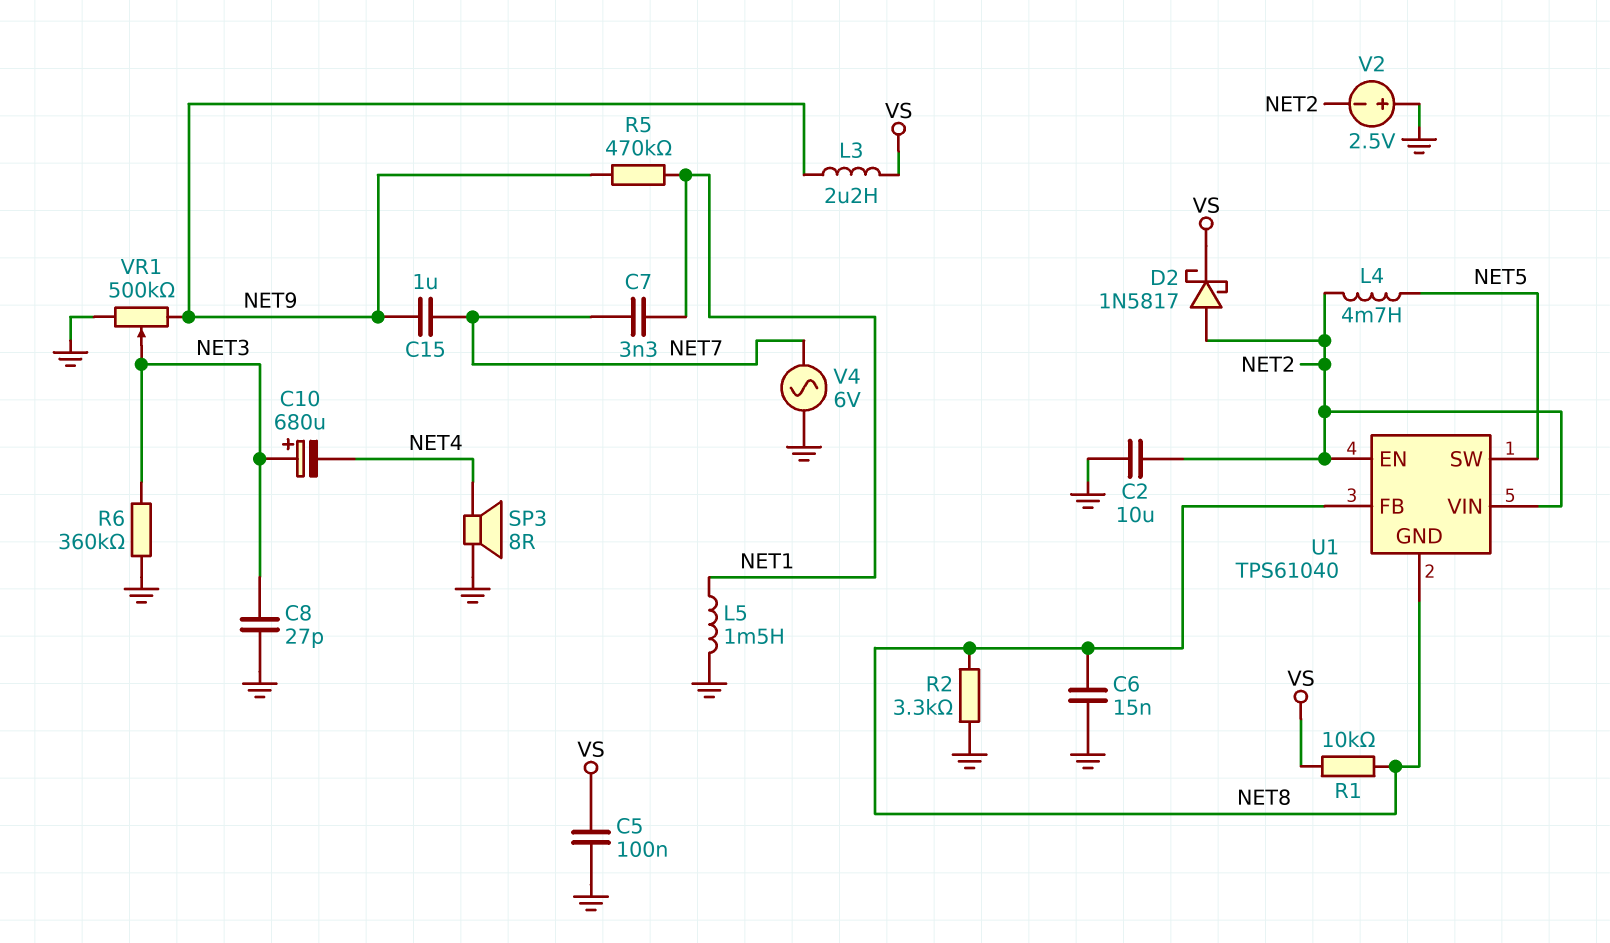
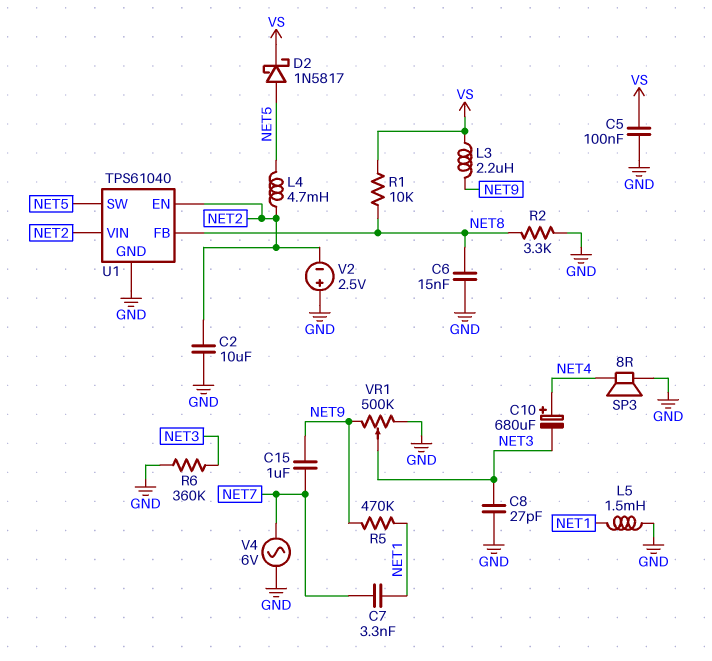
C10: 680uF (plus NET3, minus NET4) -> 680uF (plus NET4, minus NET3)
D2: schottky 1N5817 (A NET2, K VS) -> schottky 1N5817 (A NET5, K VS)
U1 pin GND: NET8 -> GND

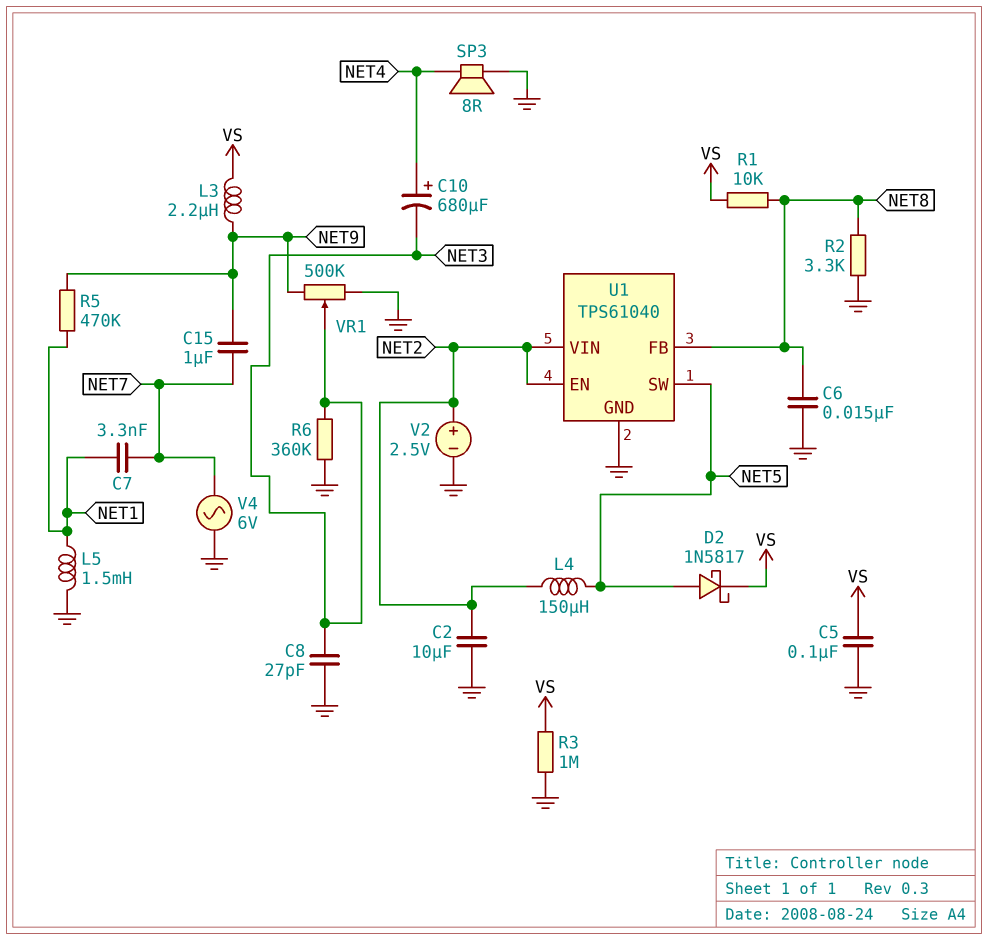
L4: 4.7mH (NET2, NET5) -> 150uH (NET2, NET5)
R3: none -> 1M (GND, VS)
V2: 2.5V (plus GND, minus NET2) -> 2.5V (plus NET2, minus GND)

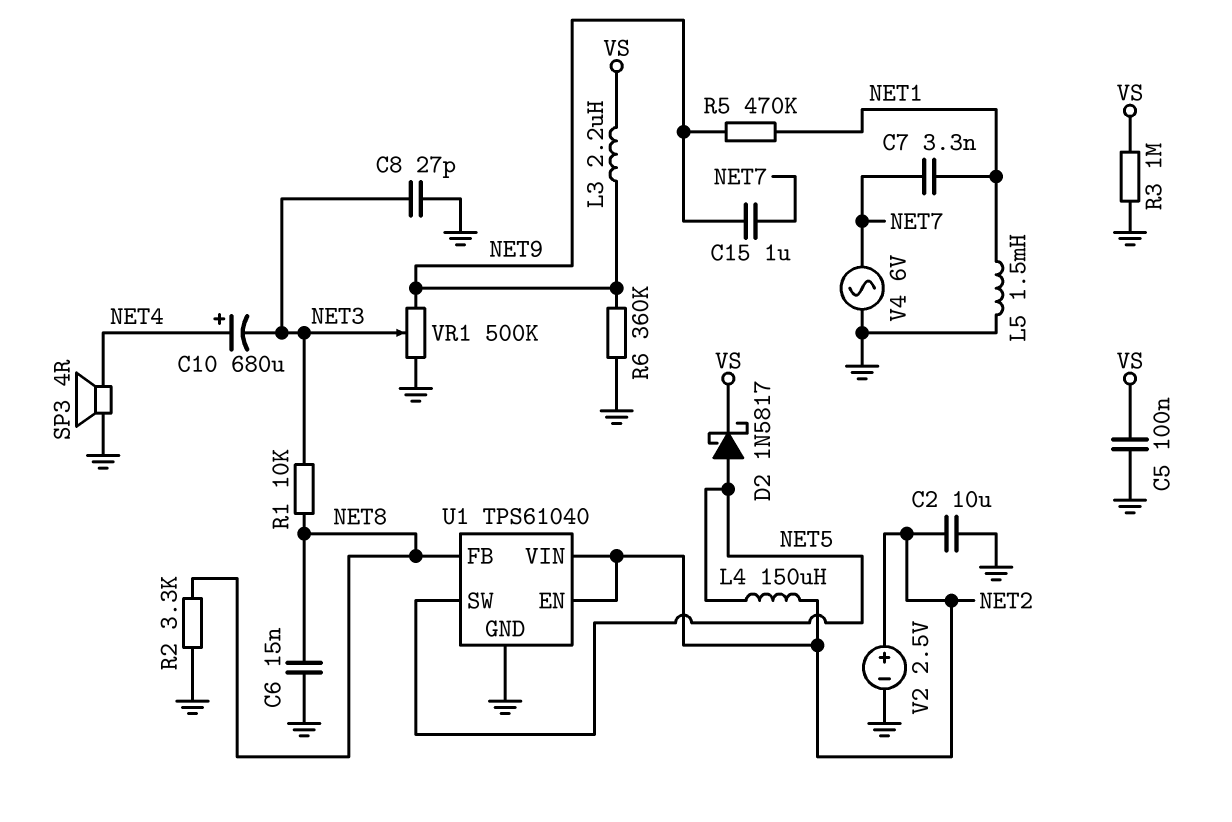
R1: 10k (NET8, VS) -> 10k (NET3, NET8)
R6: 360k (GND, NET3) -> 360k (GND, NET9)
SP3: speaker 8R (GND, NET4) -> speaker 4R (GND, NET4)

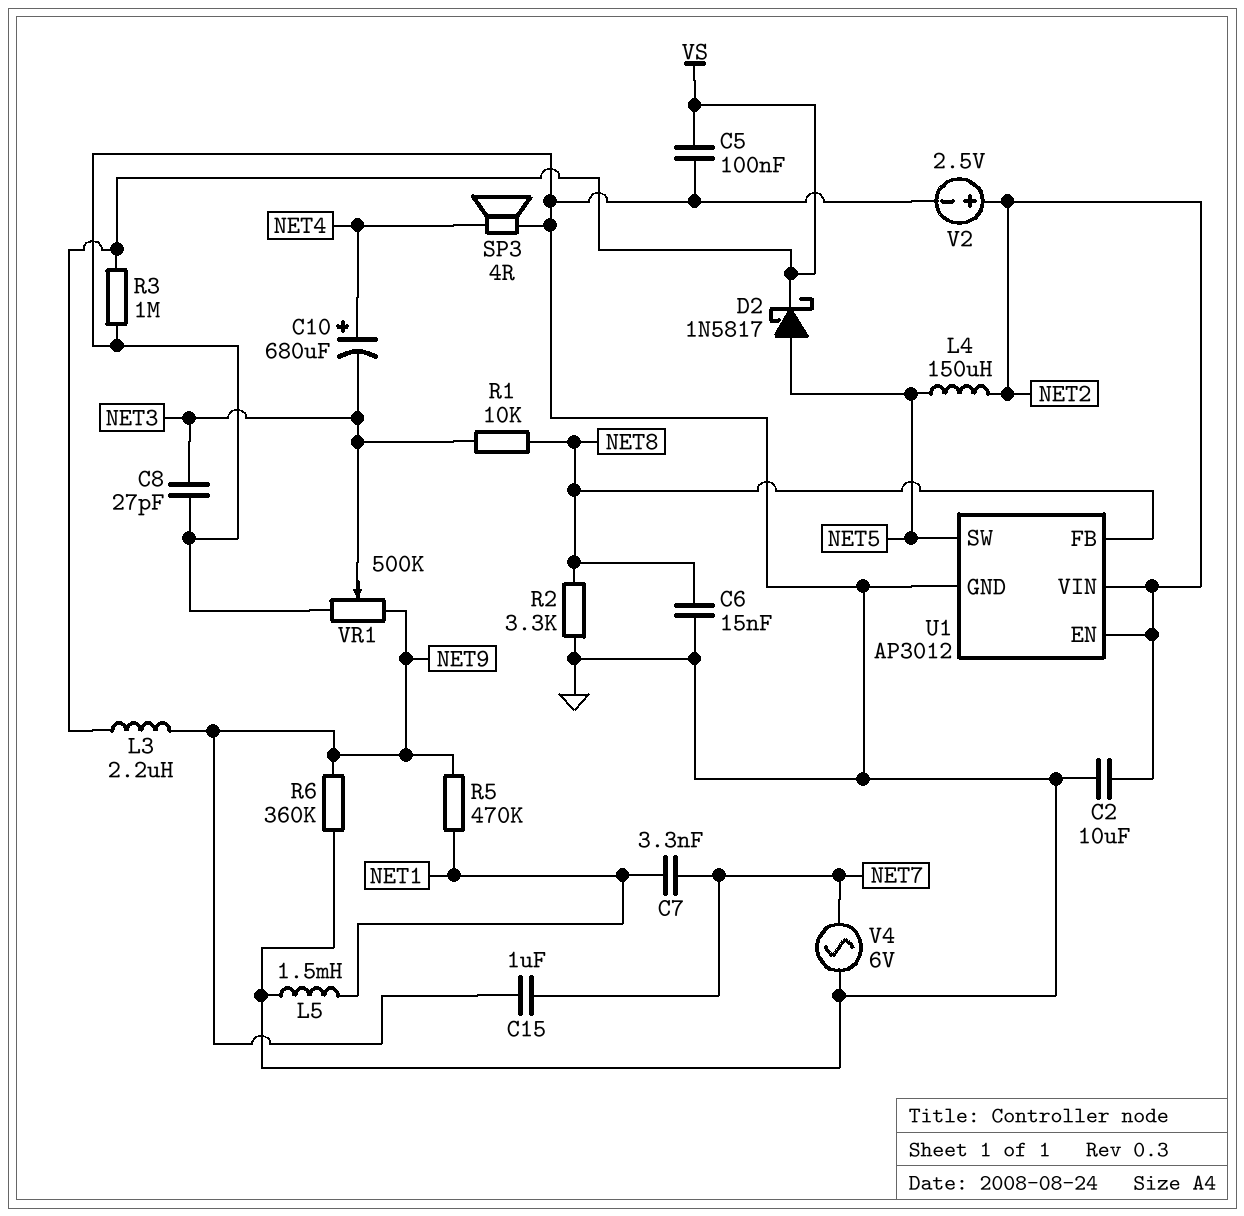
U1: TPS61040 -> AP3012

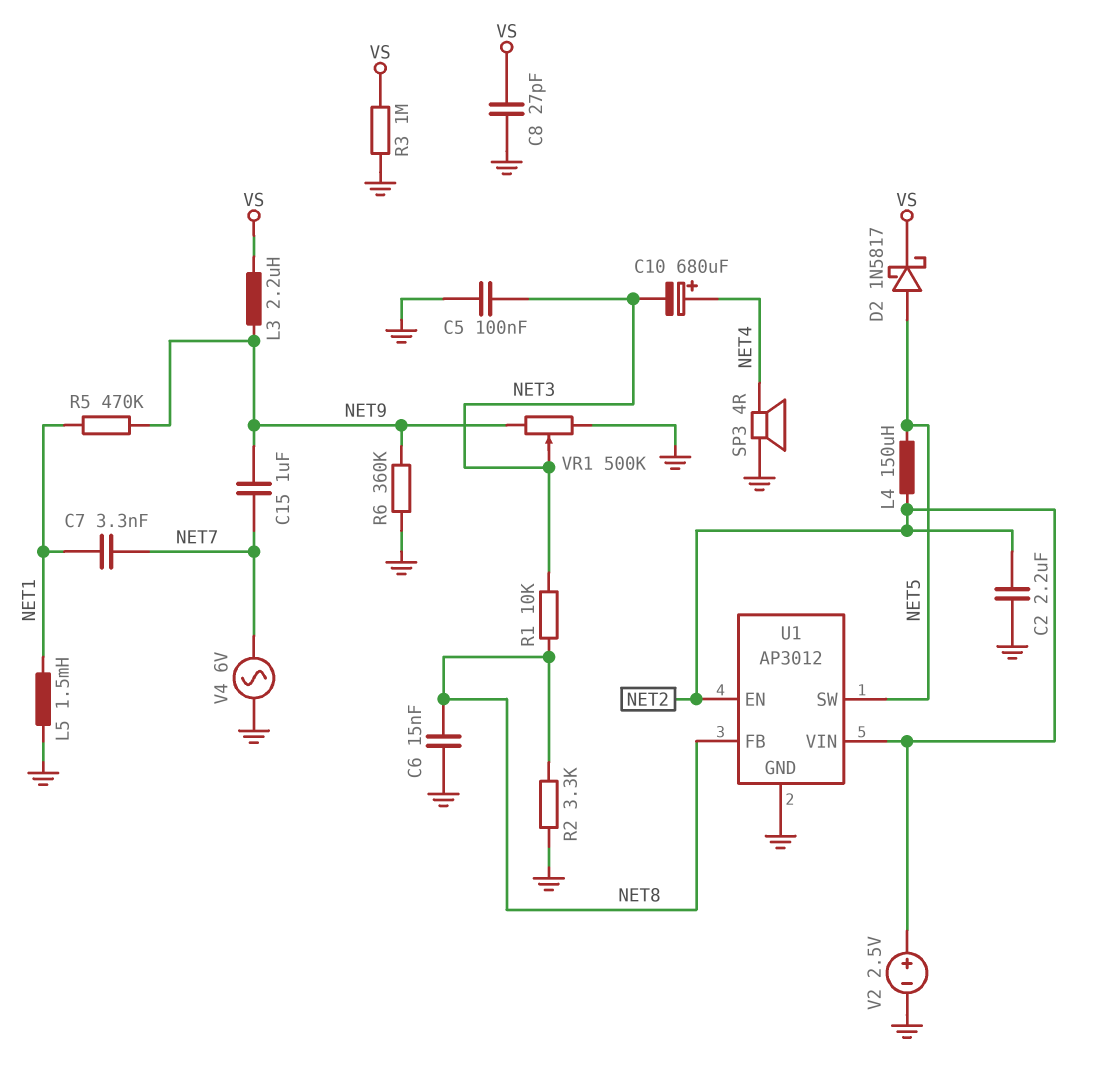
C2: 10uF (GND, NET2) -> 2.2uF (GND, NET2)
C5: 100nF (GND, VS) -> 100nF (GND, NET3)
C8: 27pF (GND, NET3) -> 27pF (GND, VS)

